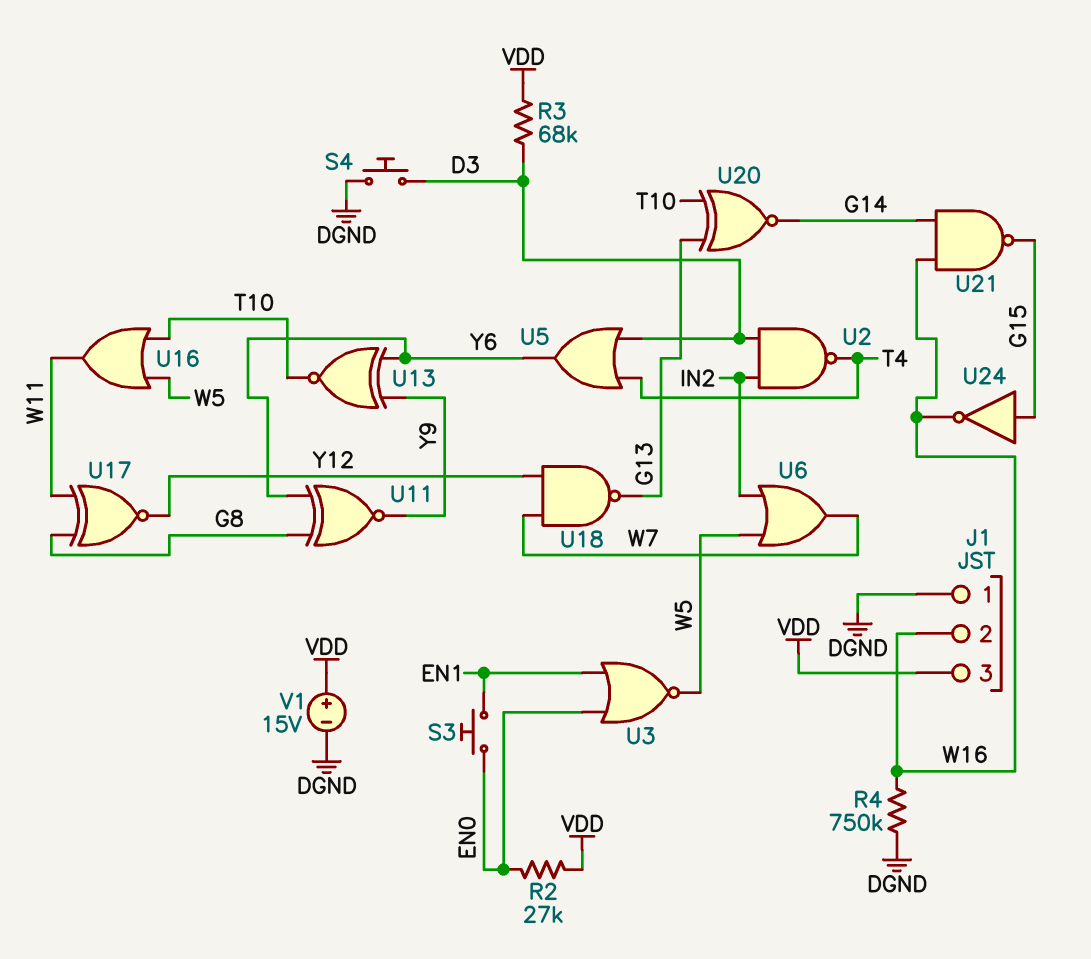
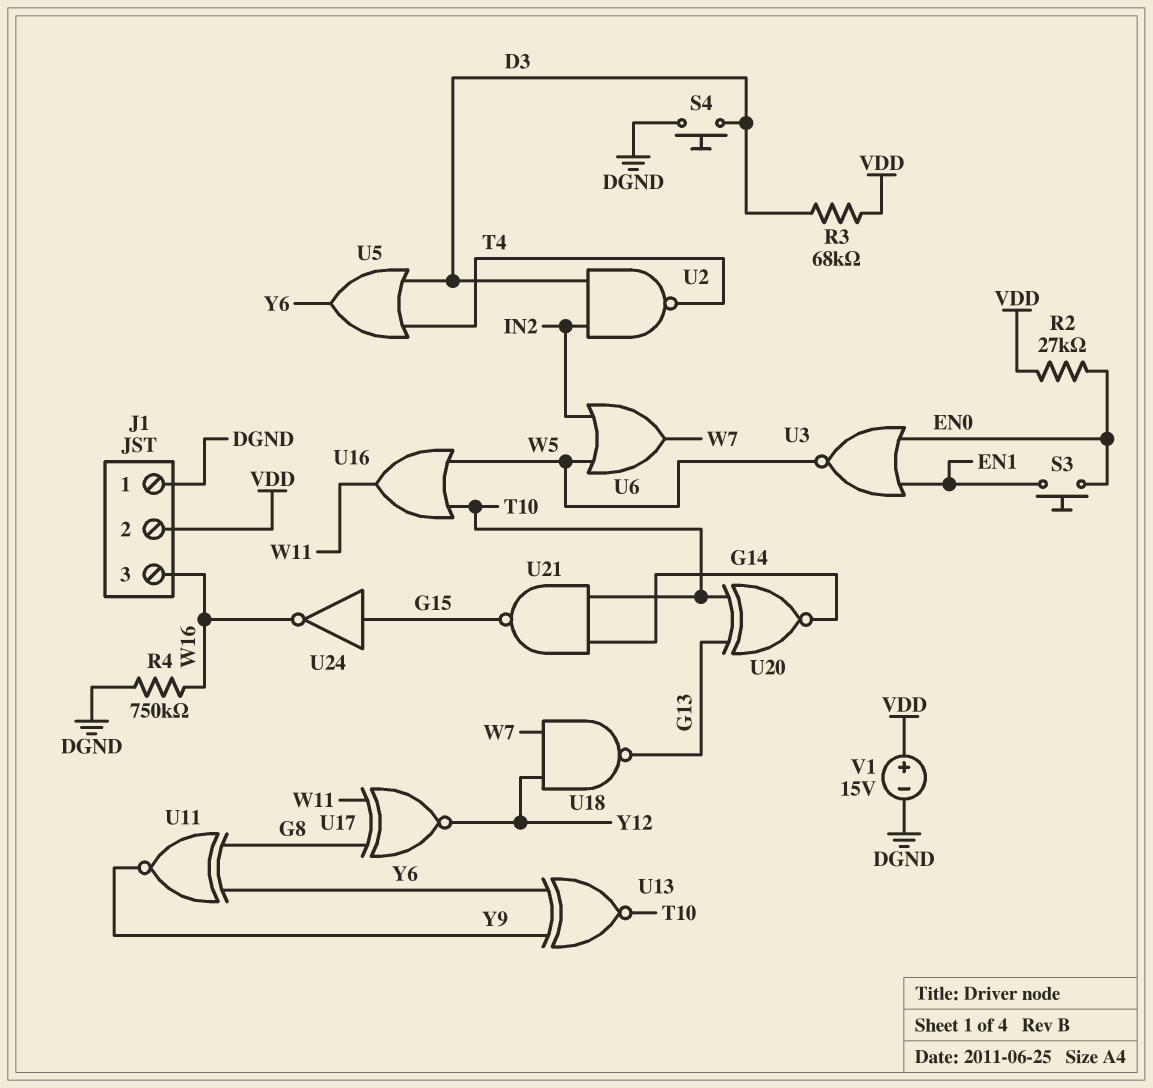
J1 pin 2: W16 -> VDD
J1 pin 3: VDD -> W16
U21: NAND (in G14, in W16, out G15) -> NAND (in G14, in T10, out G15)

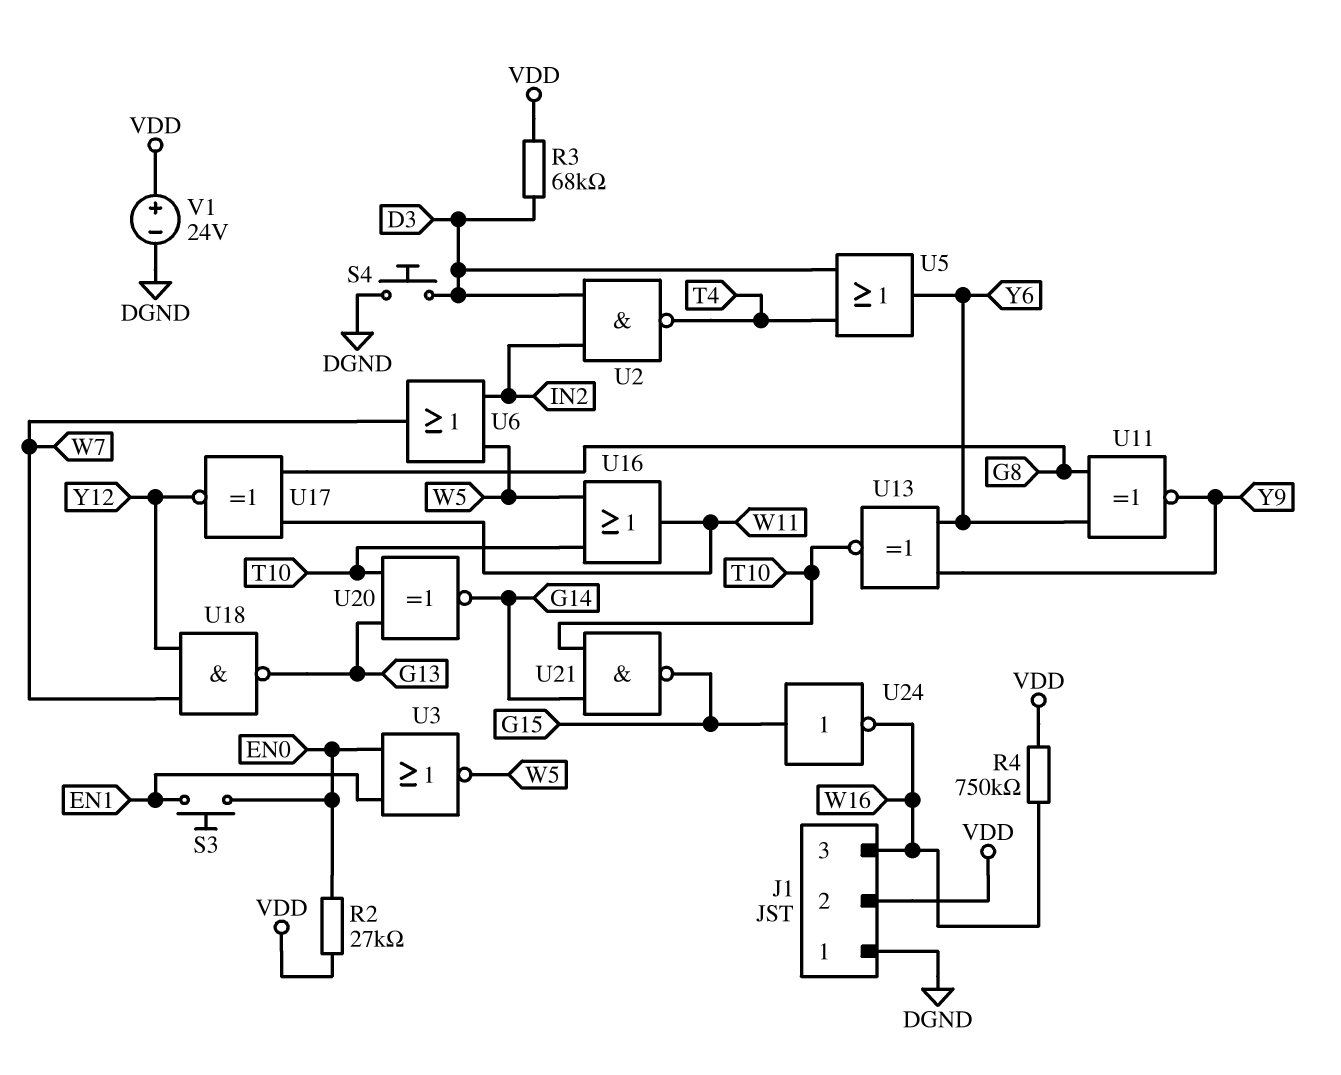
R4: 750k (DGND, W16) -> 750k (VDD, W16)
V1: 15V (plus VDD, minus DGND) -> 24V (plus VDD, minus DGND)

